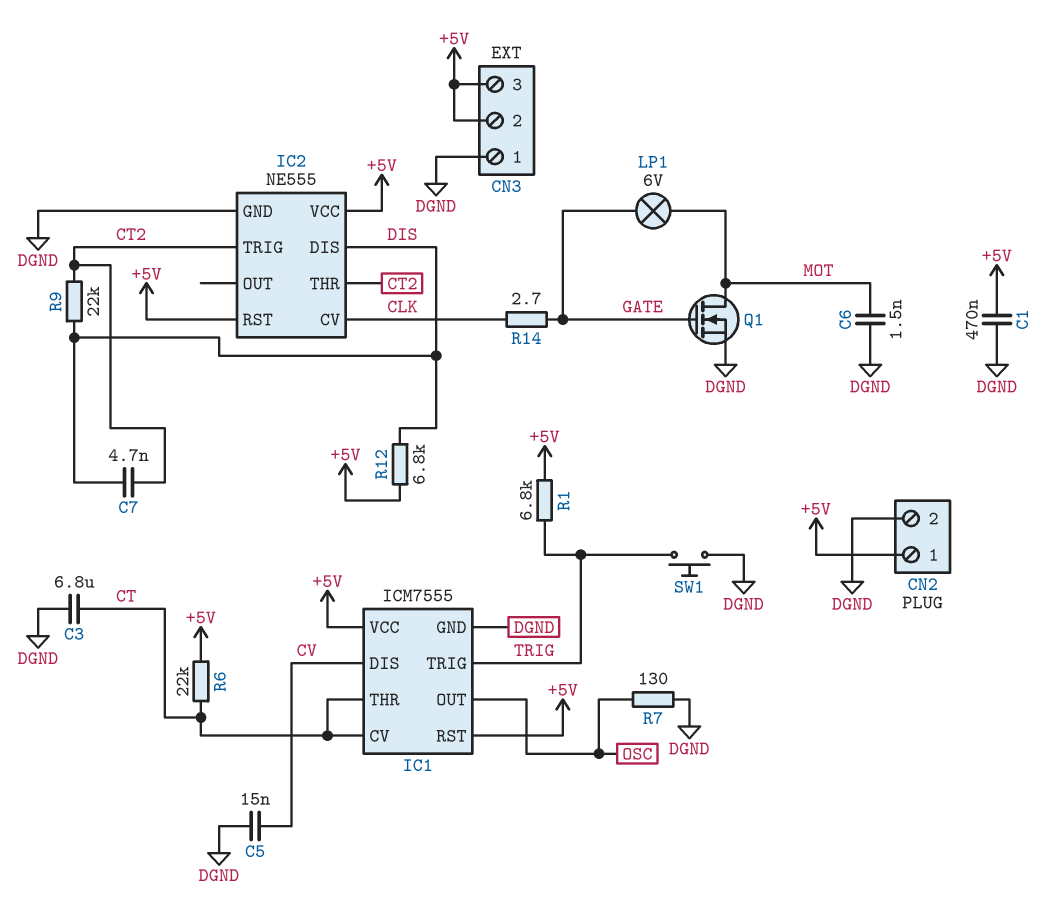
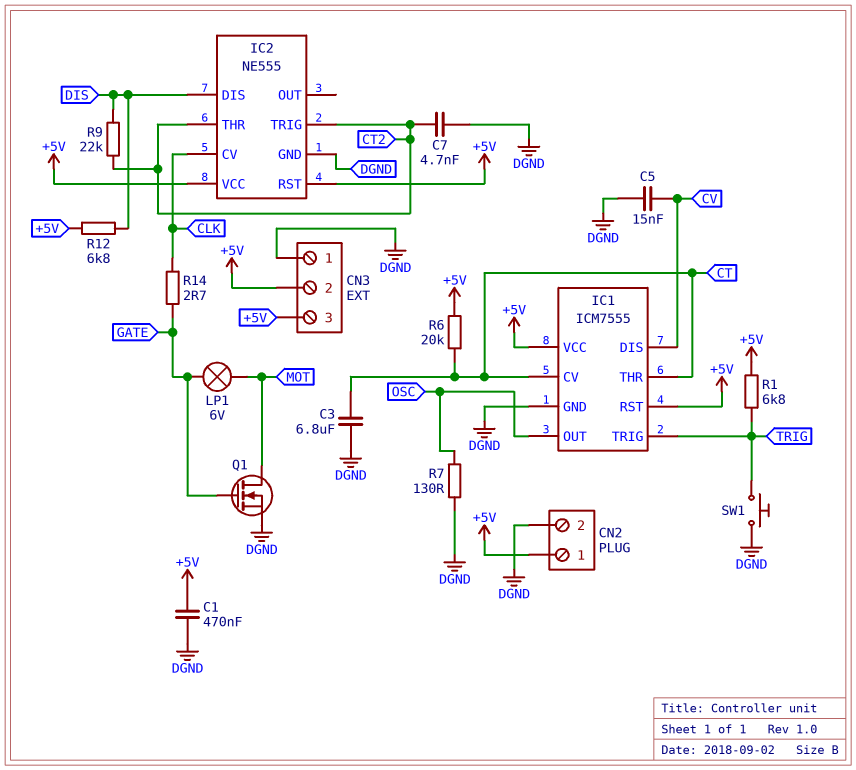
C6: 1.5nF (DGND, MOT) -> none
C7: 4.7nF (CT2, DIS) -> 4.7nF (CT2, DGND)
R6: 22k (+5V, CT) -> 20k (+5V, CT)

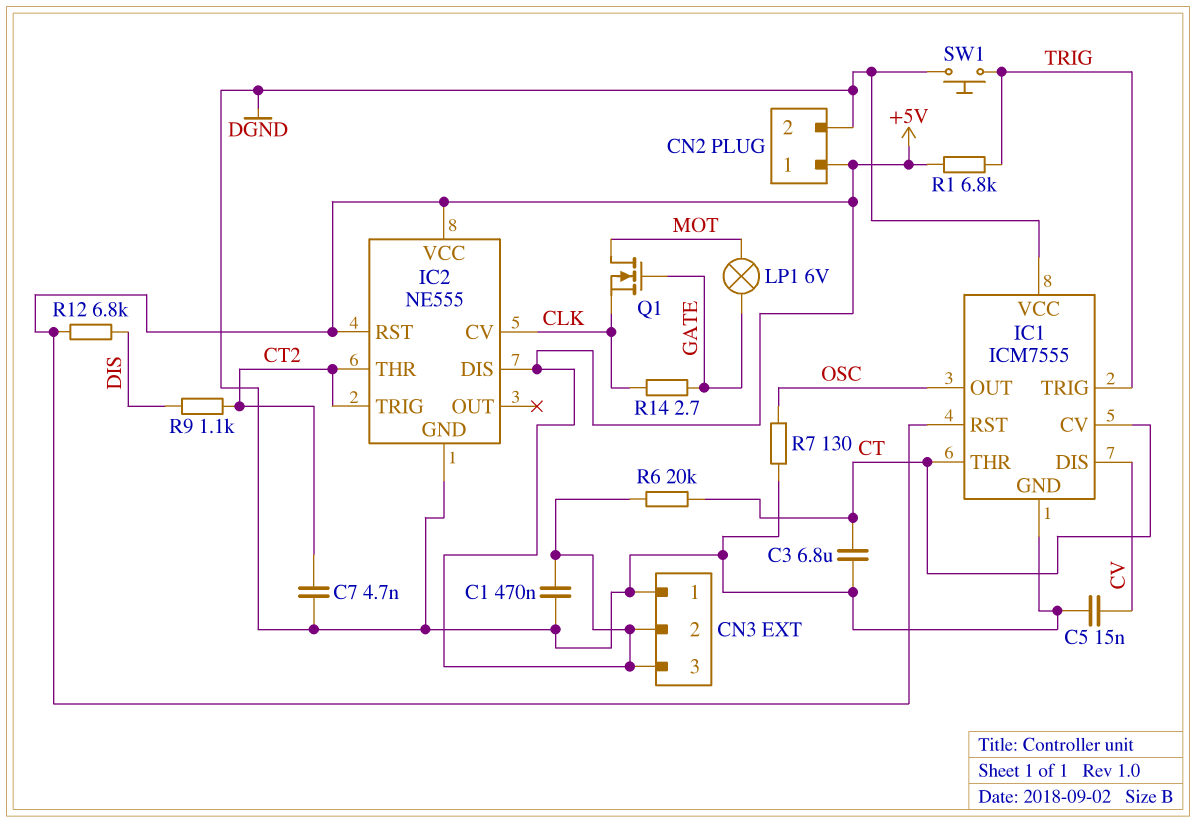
IC1 pin VCC: +5V -> DGND
IC2 pin DIS: DIS -> +5V
Q1: NMOS (G GATE, D MOT, S DGND) -> NMOS (G GATE, D MOT, S CLK)
R9: 22k (CT2, DIS) -> 1.1k (CT2, DIS)

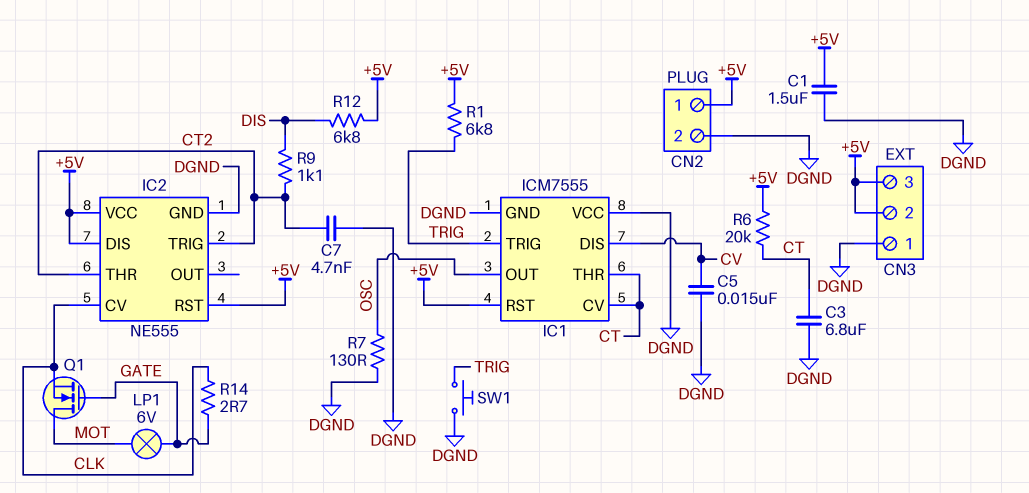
C1: 470nF (+5V, DGND) -> 1.5uF (+5V, DGND)

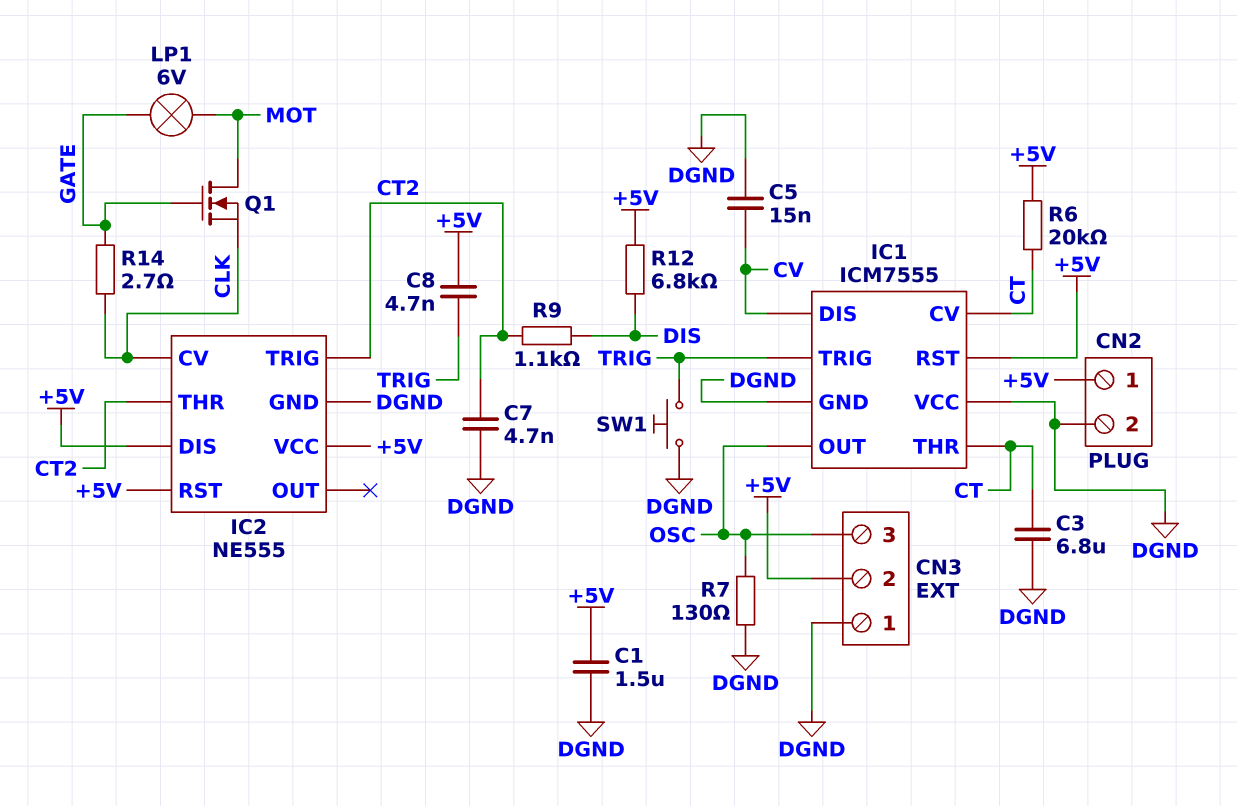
C8: none -> 4.7nF (+5V, TRIG)
CN3 pin 3: +5V -> OSC
R1: 6.8k (+5V, TRIG) -> none

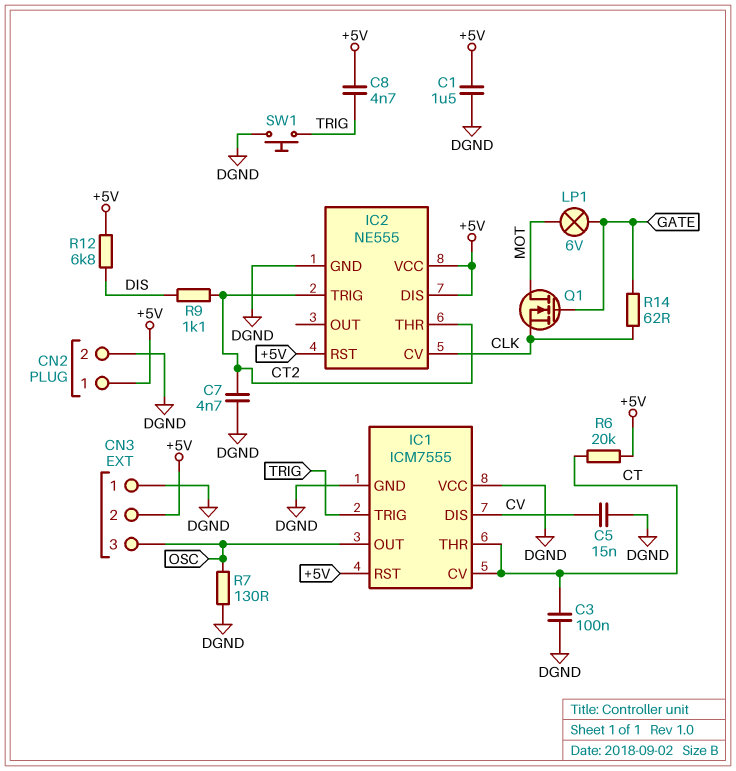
C3: 6.8uF (CT, DGND) -> 100nF (CT, DGND)
R14: 2.7 (CLK, GATE) -> 62 (CLK, GATE)

